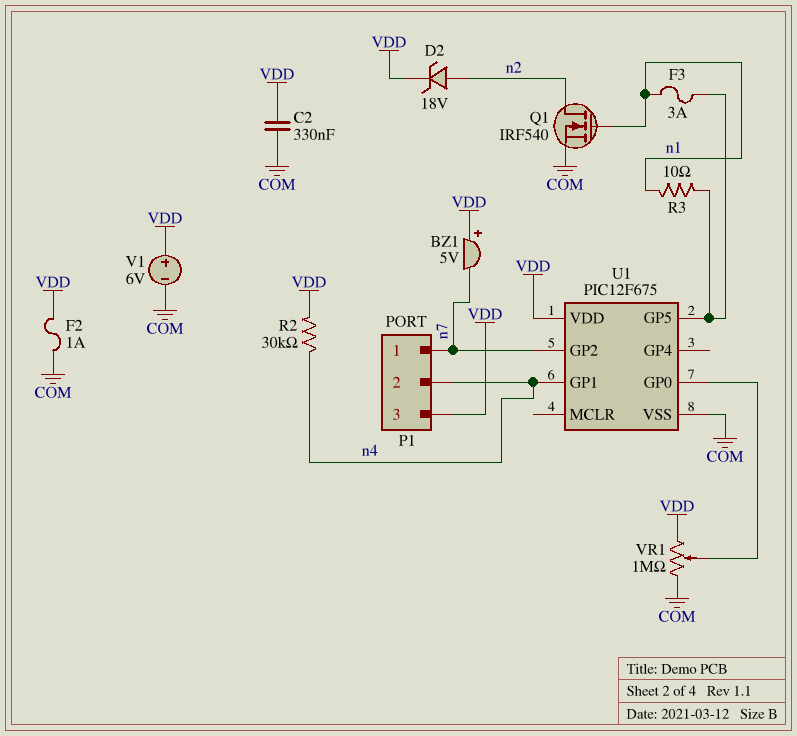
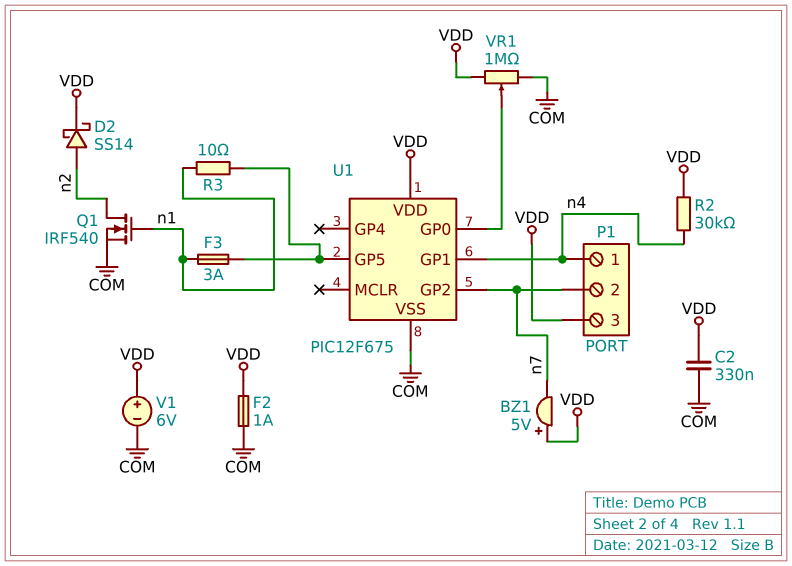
D2: zener 18V (A n2, K VDD) -> schottky SS14 (A n2, K VDD)
P1 pin 1: n7 -> n4
P1 pin 2: n4 -> n7

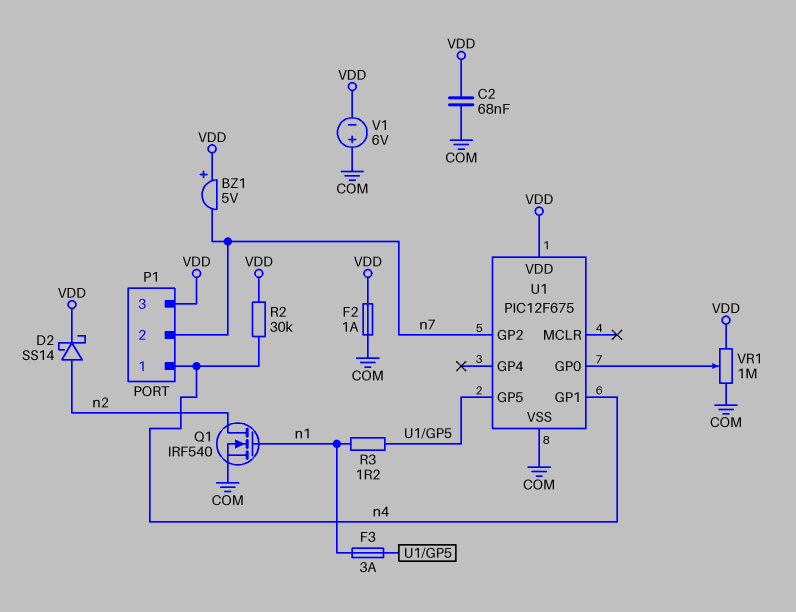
C2: 330nF (COM, VDD) -> 68nF (COM, VDD)
R3: 10 (U1/GP5, n1) -> 1.2 (U1/GP5, n1)
V1: 6V (plus VDD, minus COM) -> 6V (plus COM, minus VDD)

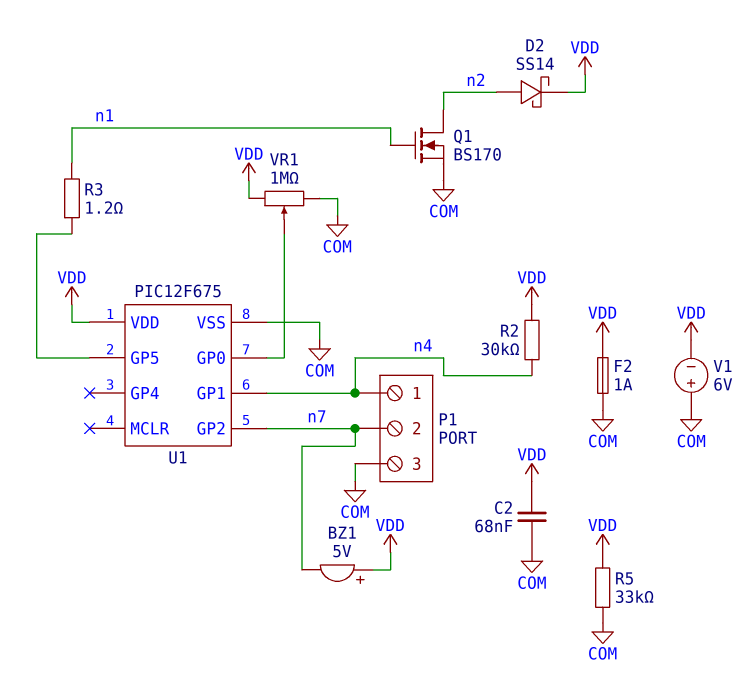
F3: 3A (U1/GP5, n1) -> none
P1 pin 3: VDD -> COM
Q1: NMOS IRF540 (G n1, D n2, S COM) -> NMOS BS170 (G n1, D n2, S COM)
R5: none -> 33k (COM, VDD)

